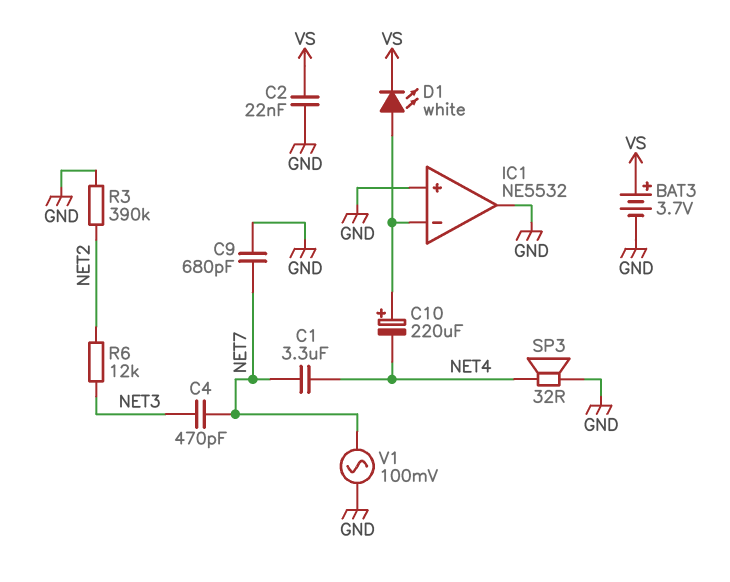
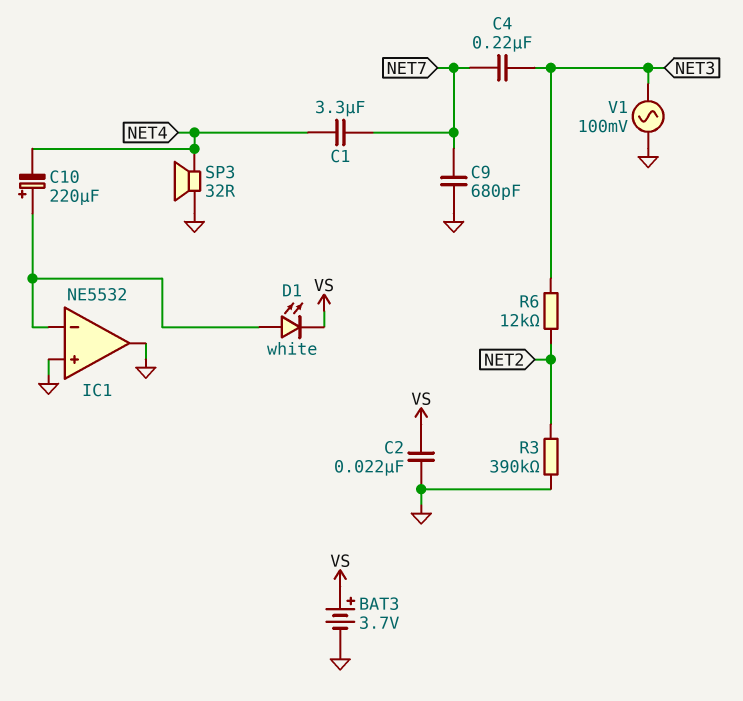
C4: 470pF (NET3, NET7) -> 220nF (NET3, NET7)
V1: AC 100mV (GND, NET7) -> AC 100mV (GND, NET3)

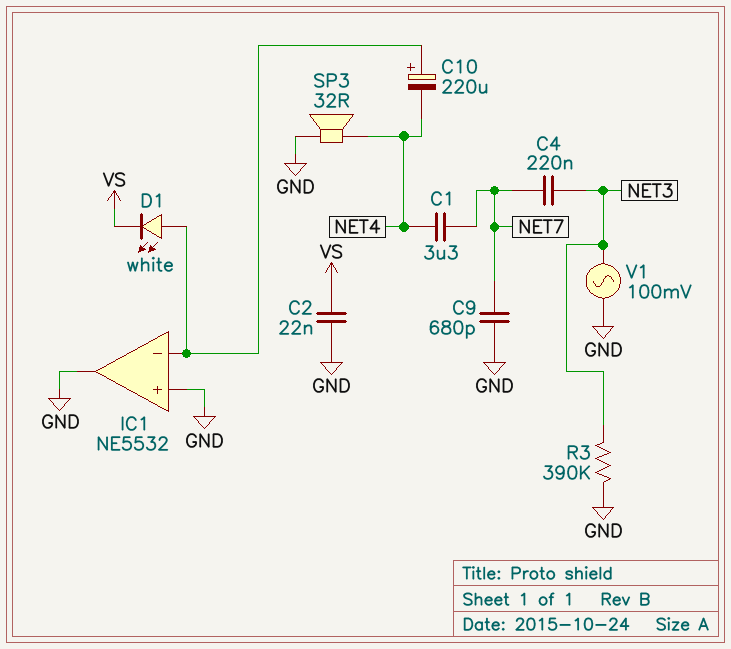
BAT3: 3.7V (plus VS, minus GND) -> none
R3: 390k (GND, NET2) -> 390k (GND, NET3)
R6: 12k (NET2, NET3) -> none

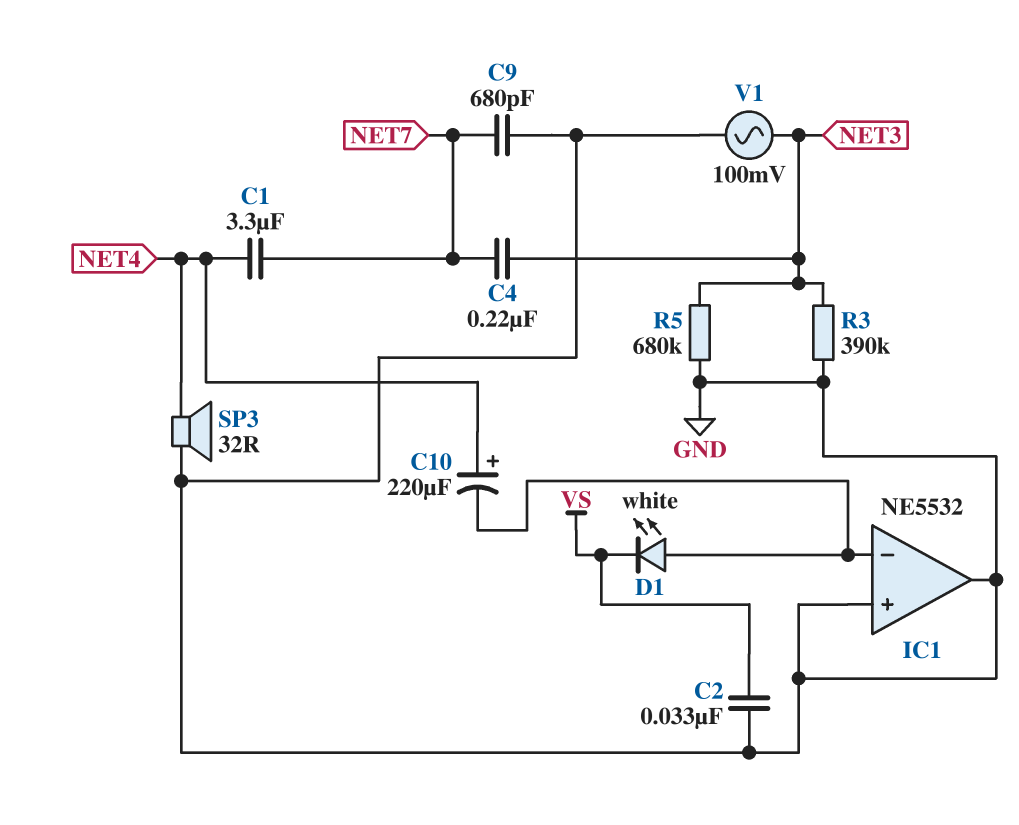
C2: 22nF (GND, VS) -> 33nF (GND, VS)
C10: 220uF (plus IC1/in-, minus NET4) -> 220uF (plus NET4, minus IC1/in-)
R5: none -> 680k (GND, NET3)

